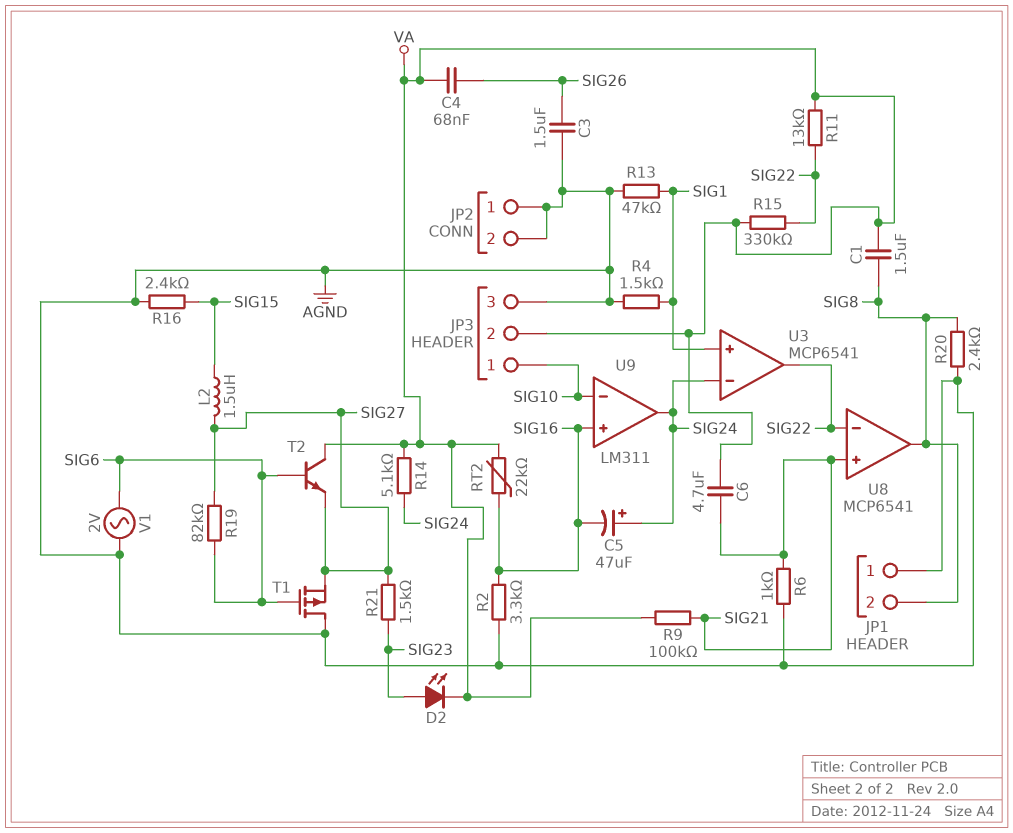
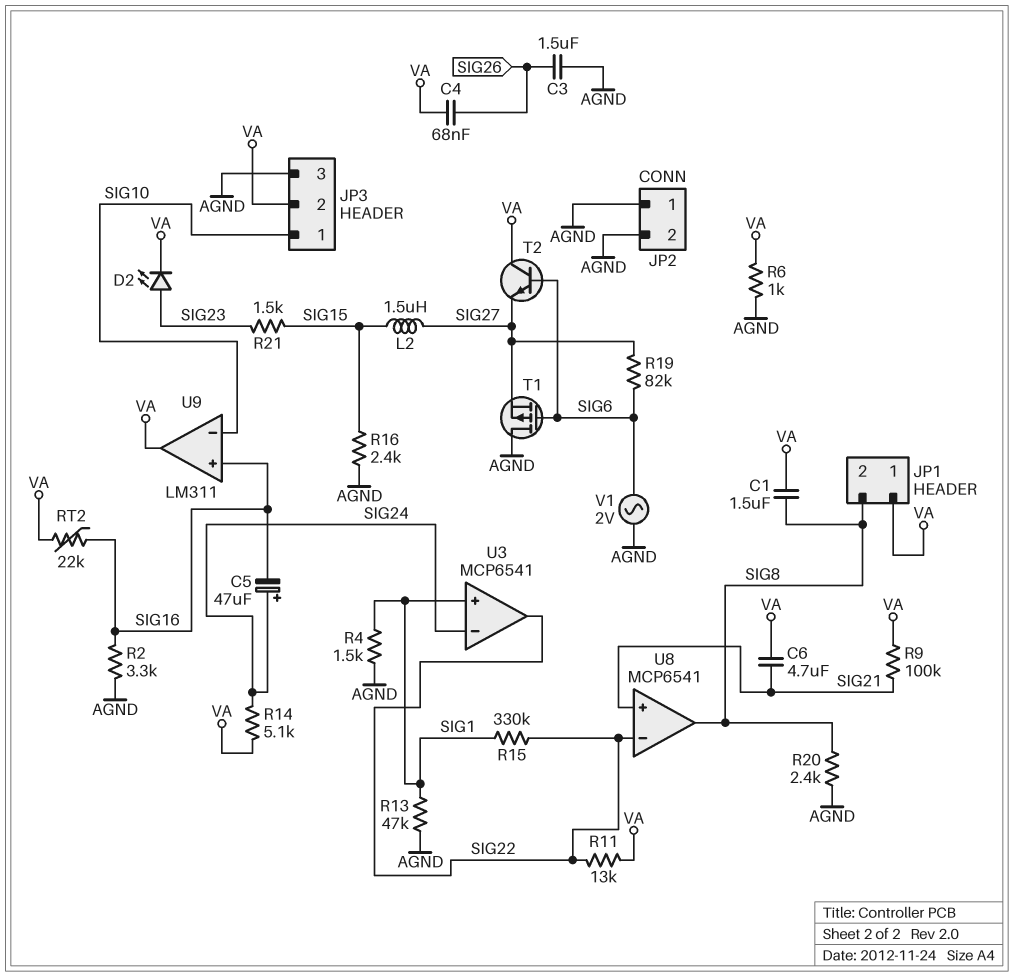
JP1 pin 1: AGND -> VA
R6: 1k (AGND, SIG21) -> 1k (AGND, VA)
R15: 330k (SIG22, VA) -> 330k (SIG1, SIG22)
R21: 1.5k (SIG23, SIG27) -> 1.5k (SIG15, SIG23)
U9 pin out: SIG24 -> VA

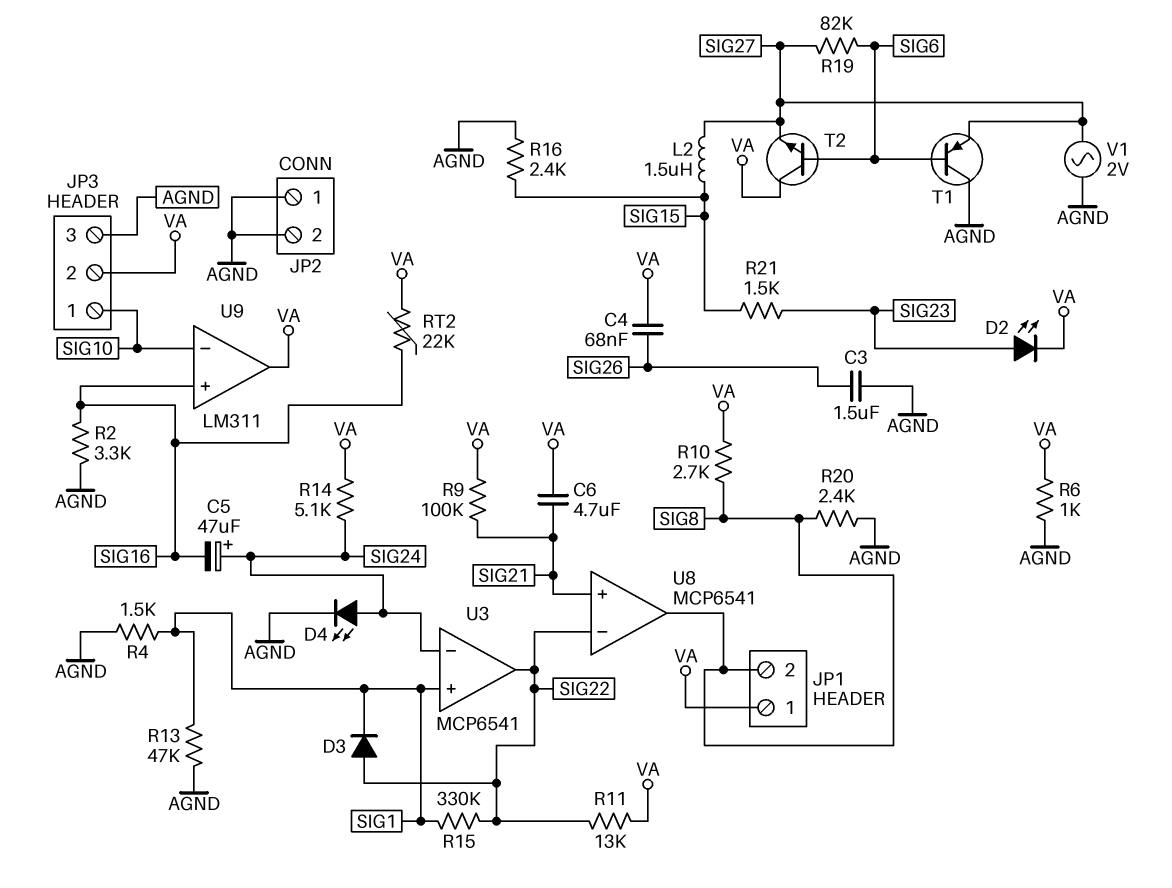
C1: 1.5uF (SIG8, VA) -> none
D3: none -> diode (A SIG22, K SIG1)
D4: none -> LED (A SIG24, K AGND)
R10: none -> 2.7k (SIG8, VA)
T1: PMOS (G SIG6, D AGND, S SIG27) -> PNP (B SIG6, C AGND, E SIG27)
V1: AC 2V (AGND, SIG6) -> AC 2V (AGND, SIG27)

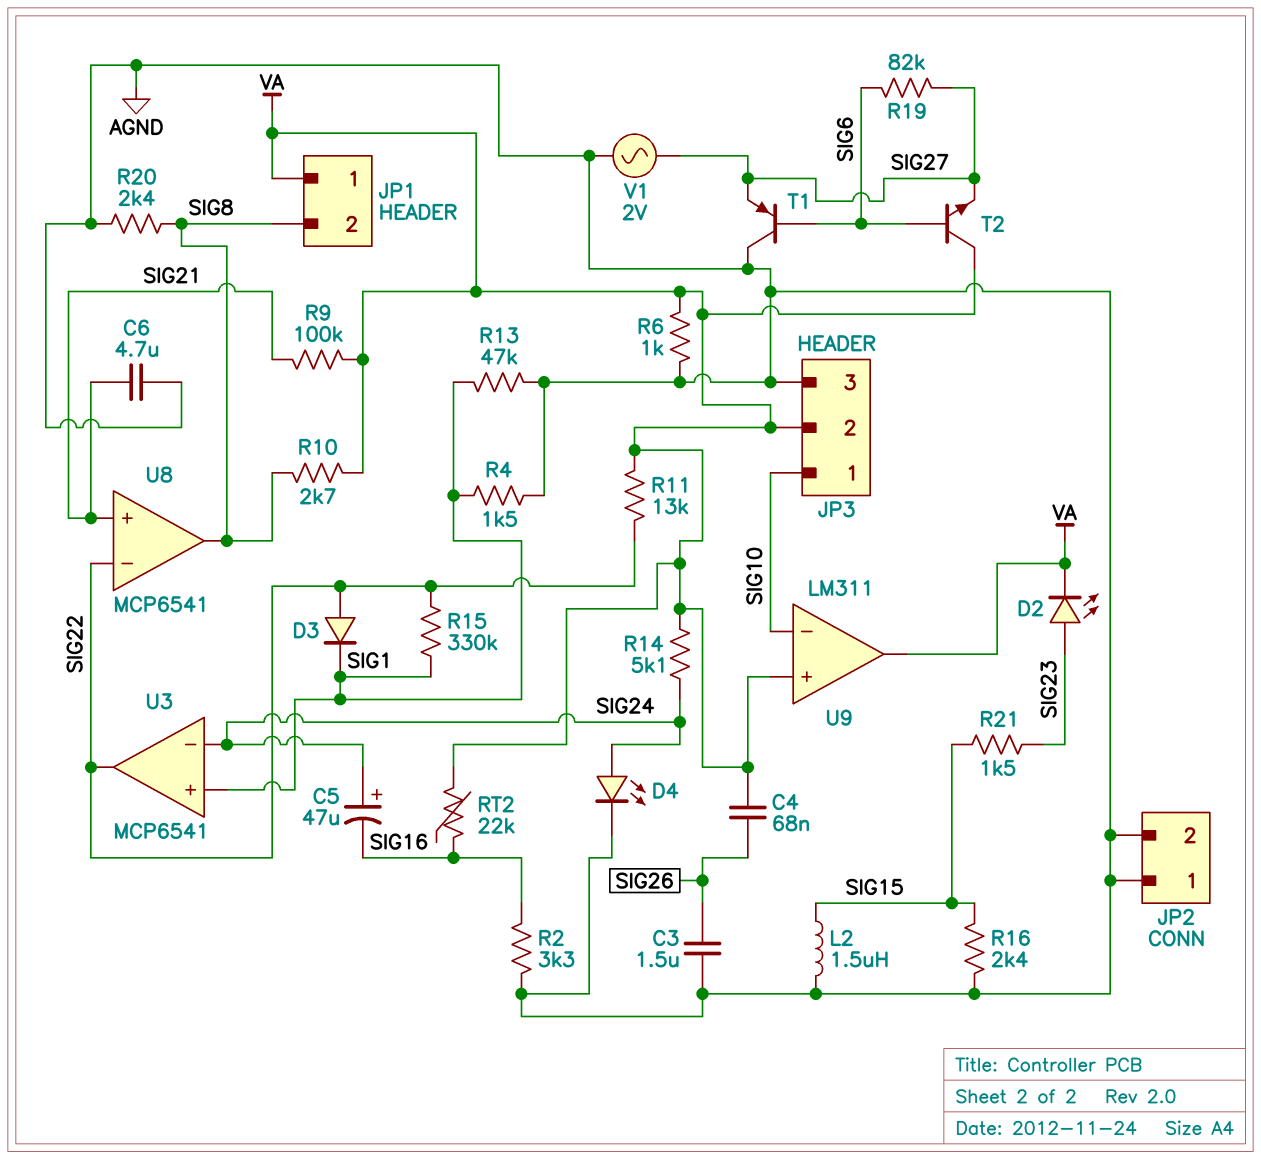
C6: 4.7uF (SIG21, VA) -> 4.7uF (AGND, SIG21)
L2: 1.5uH (SIG15, SIG27) -> 1.5uH (AGND, SIG15)
U9 pin in+: SIG16 -> VA

